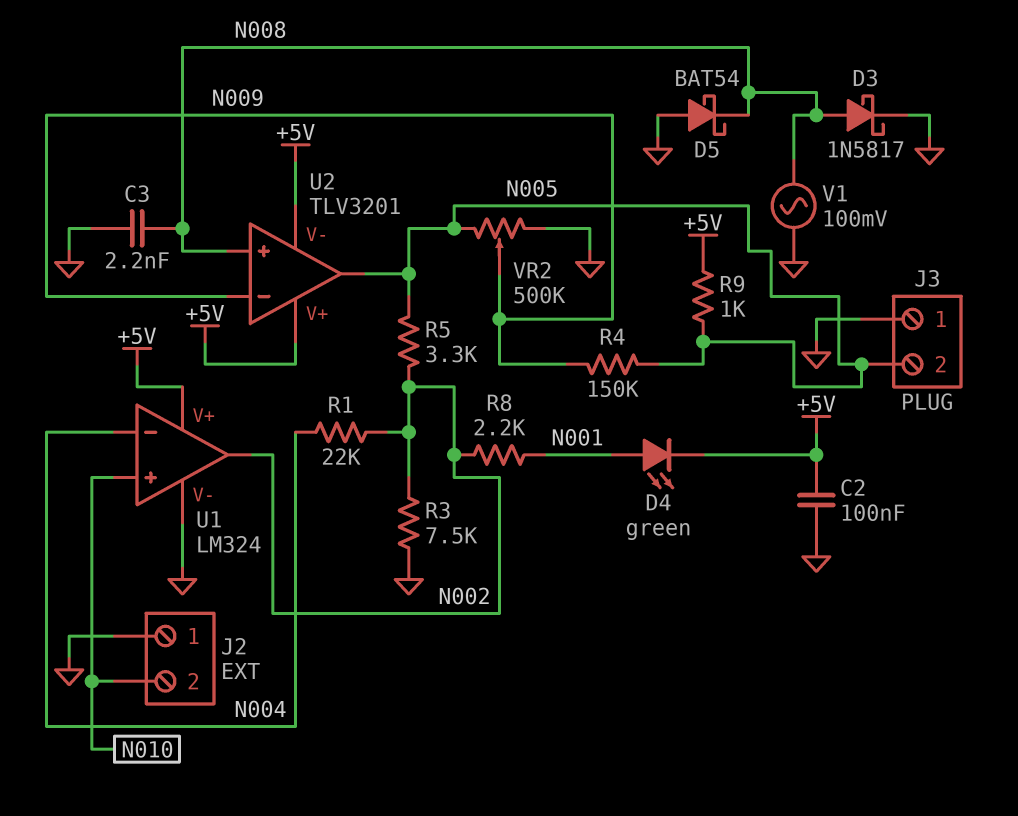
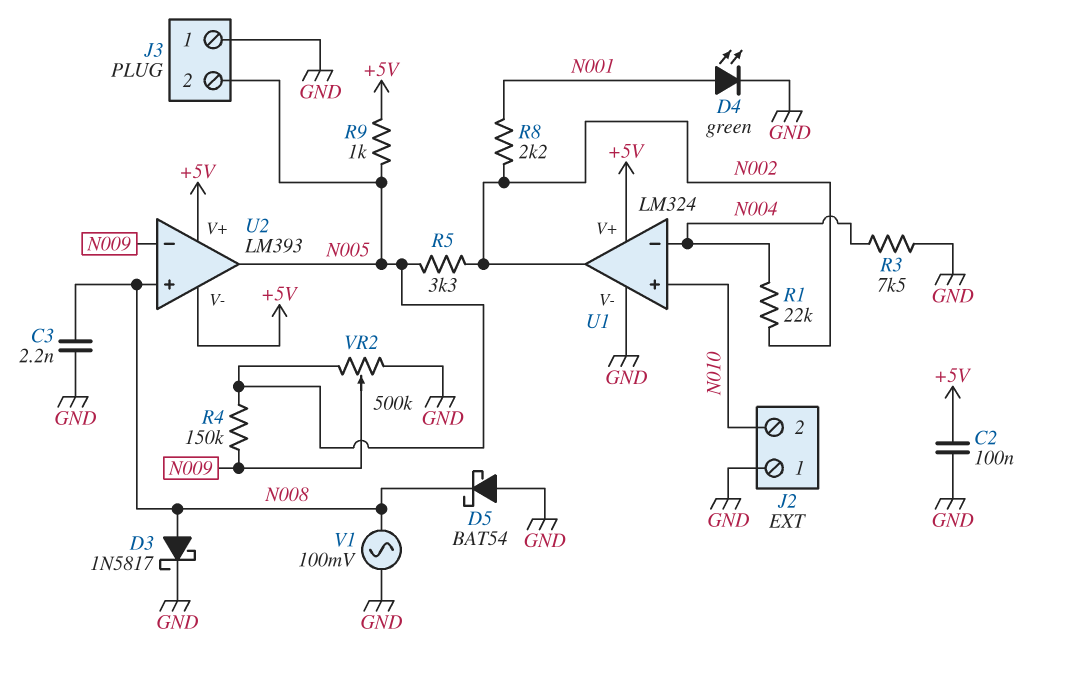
D4: LED green (A N001, K +5V) -> LED green (A N001, K GND)
R3: 7.5k (GND, N002) -> 7.5k (GND, N004)
U2: TLV3201 -> LM393

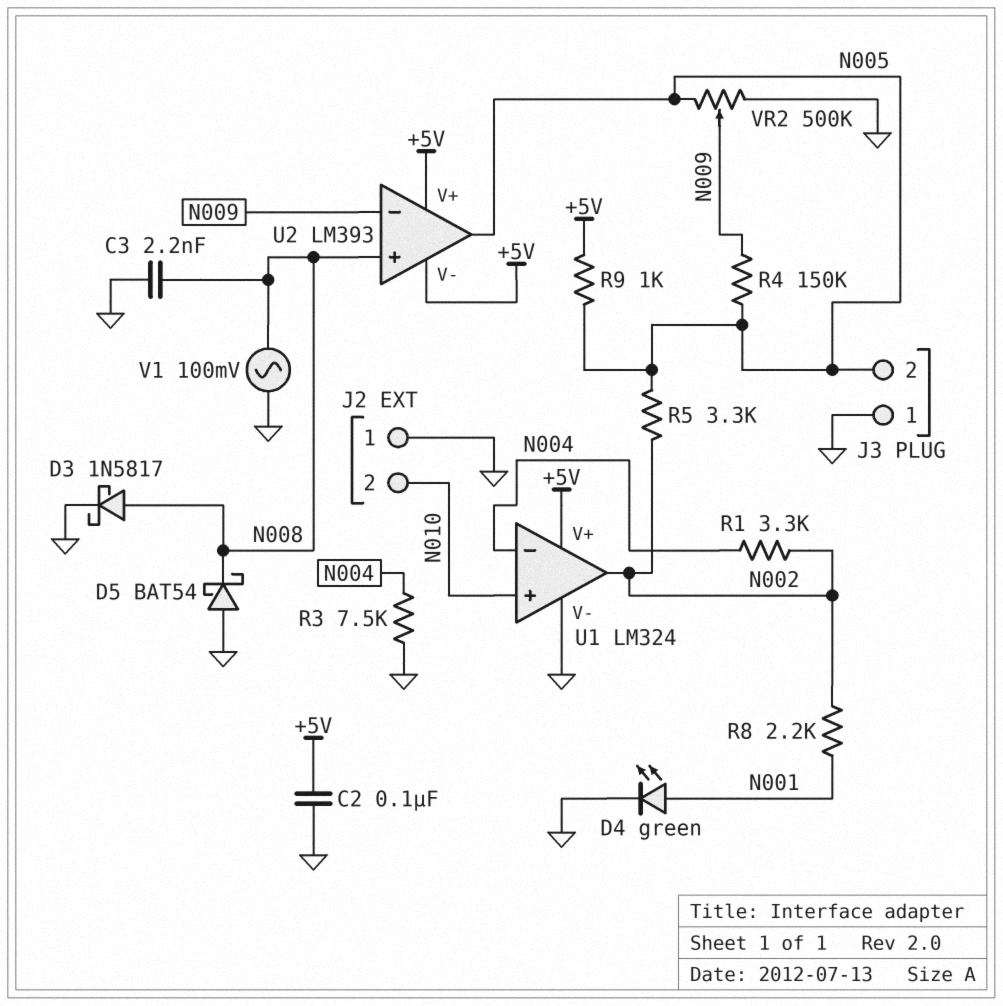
R1: 22k (N002, N004) -> 3.3k (N002, N004)

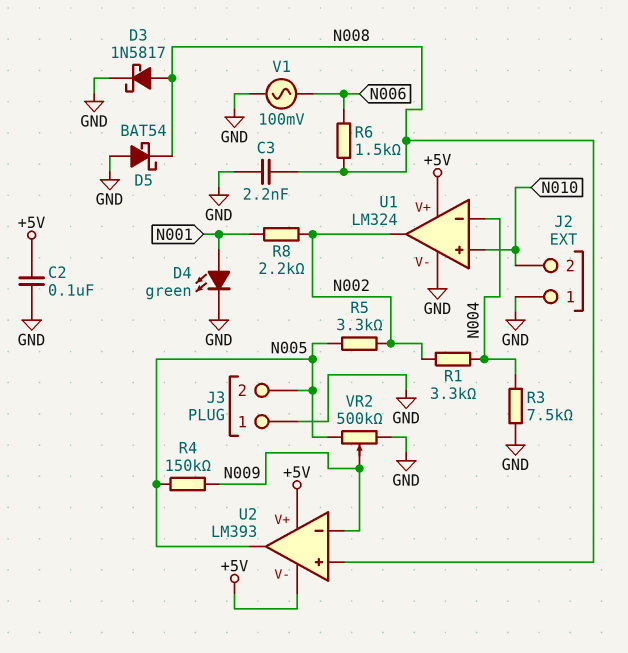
R6: none -> 1.5k (N006, N008)
R9: 1k (+5V, N005) -> none
V1: AC 100mV (GND, N008) -> AC 100mV (GND, N006)

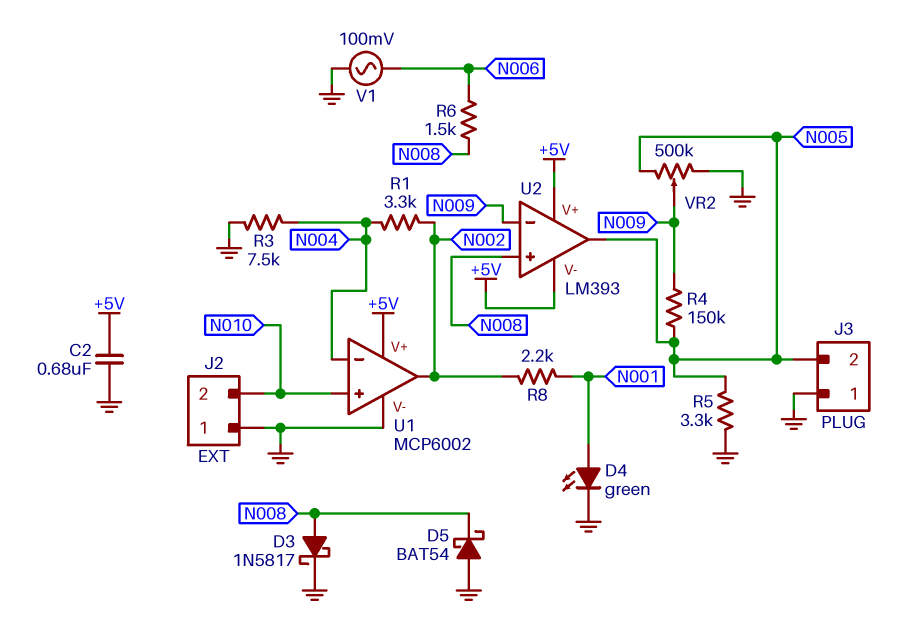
C2: 100nF (+5V, GND) -> 680nF (+5V, GND)
C3: 2.2nF (GND, N008) -> none
R5: 3.3k (N002, N005) -> 3.3k (GND, N005)
U1: LM324 -> MCP6002

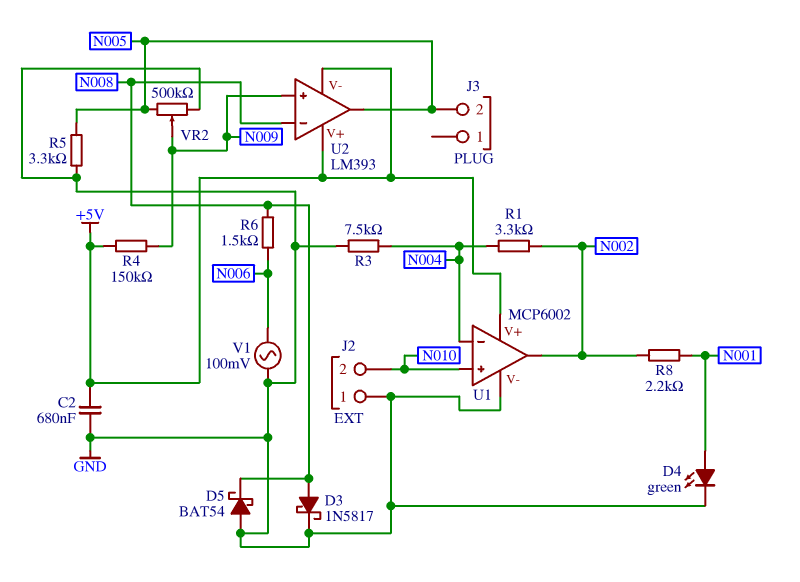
J3 pin 1: GND -> none
R4: 150k (N005, N009) -> 150k (+5V, N009)
U2 pin in+: N008 -> N009
U2 pin in-: N009 -> N008

